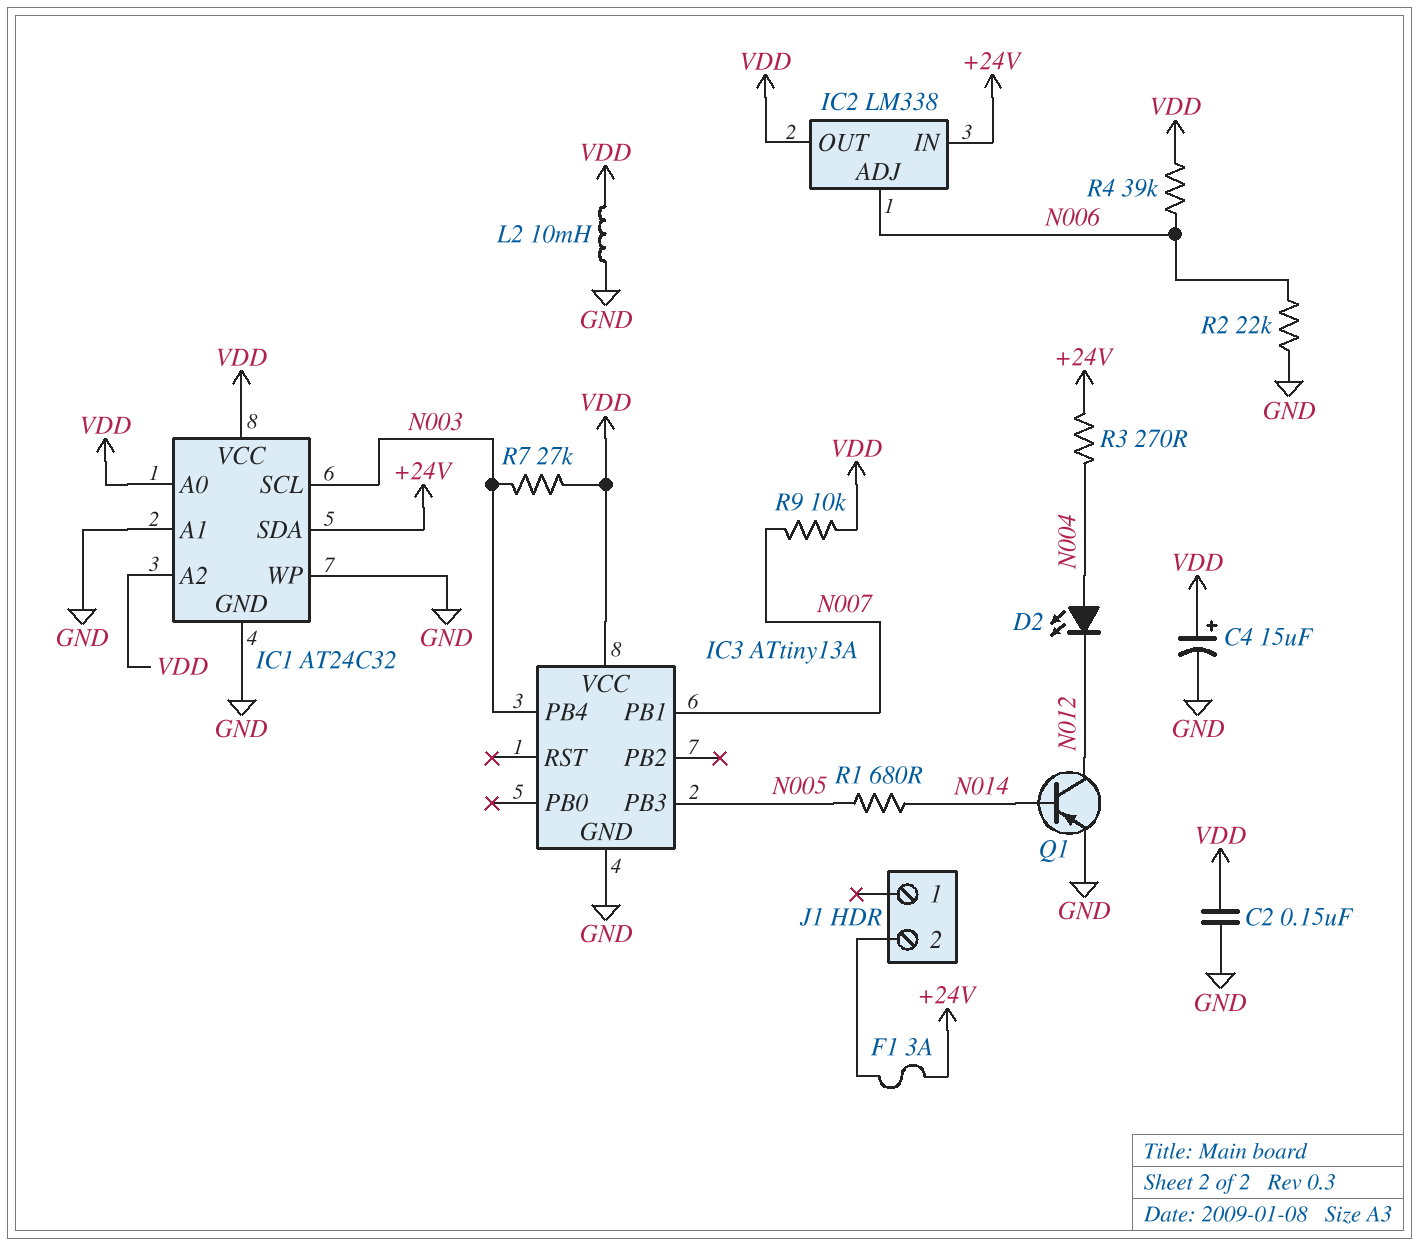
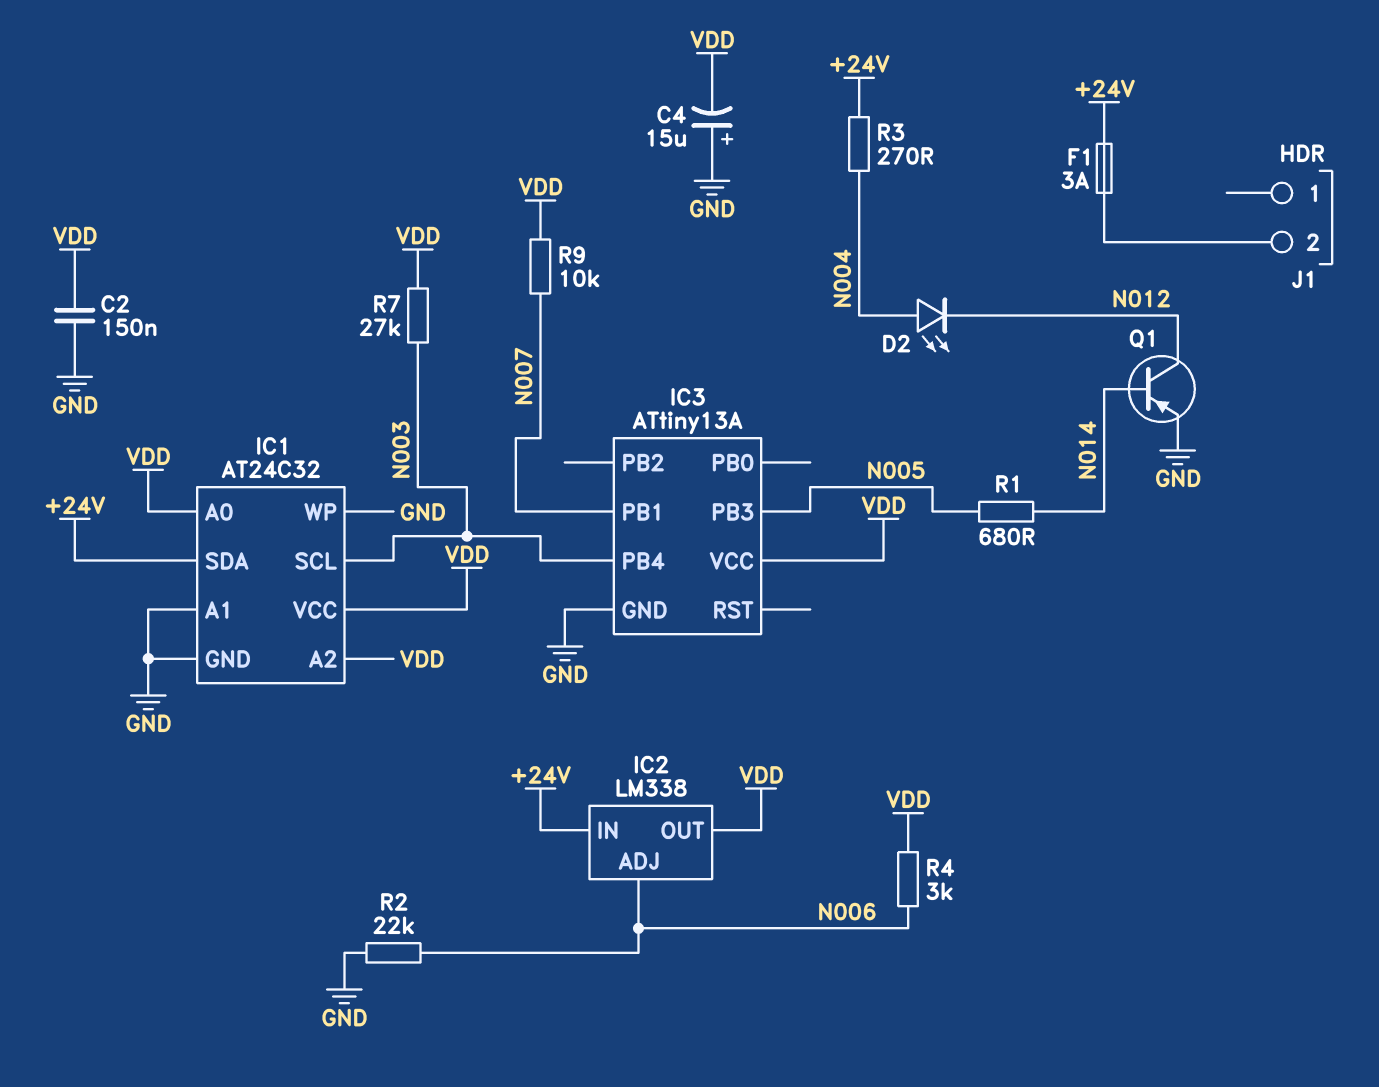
C4: 15uF (plus VDD, minus GND) -> 15uF (plus GND, minus VDD)
L2: 10mH (GND, VDD) -> none
R4: 39k (N006, VDD) -> 3k (N006, VDD)

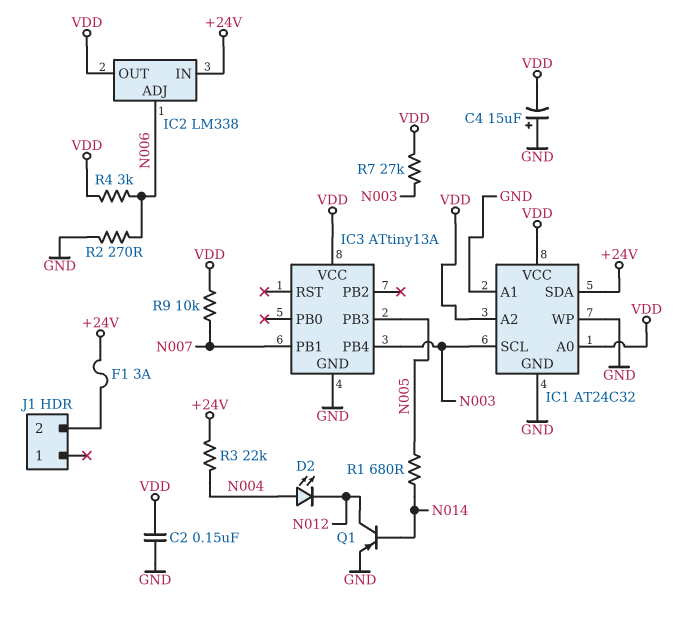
R2: 22k (GND, N006) -> 270 (GND, N006)
R3: 270 (+24V, N004) -> 22k (+24V, N004)

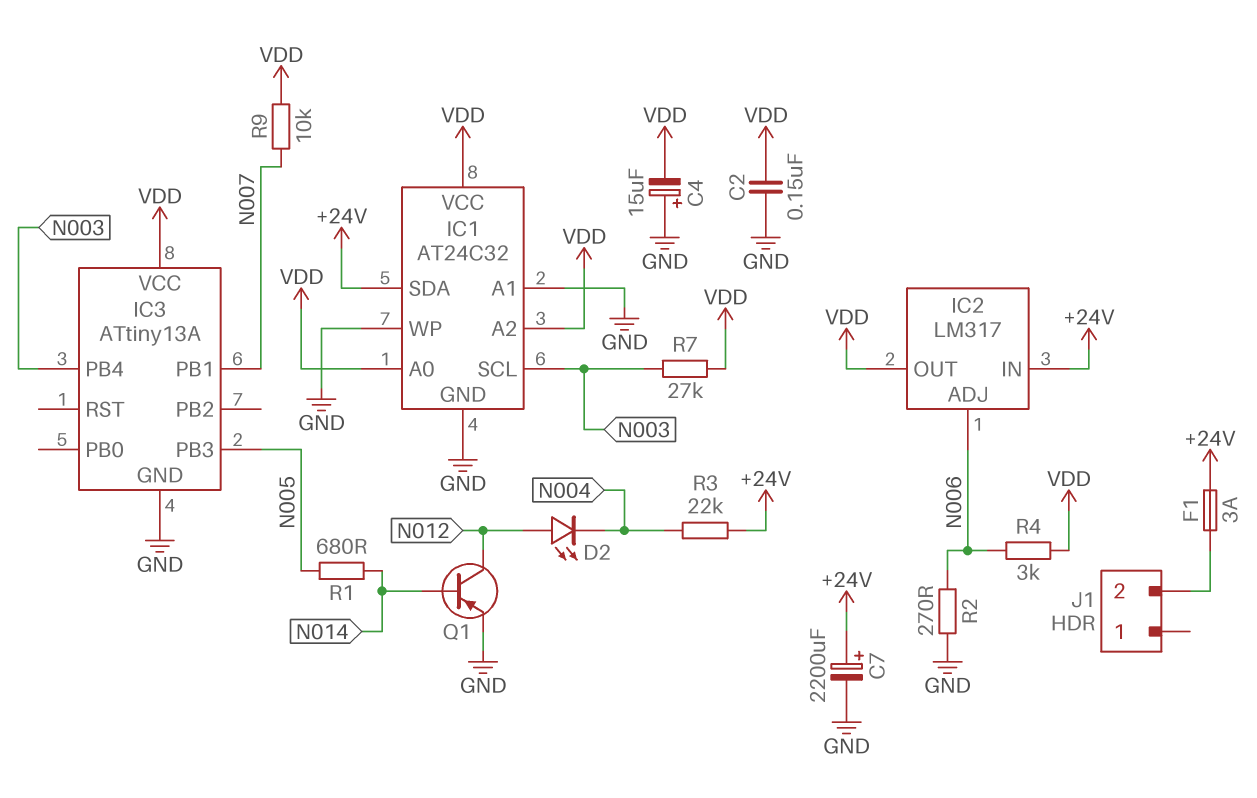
C7: none -> 2200uF (plus +24V, minus GND)
D2: LED (A N004, K N012) -> LED (A N012, K N004)
IC2: LM338 -> LM317

